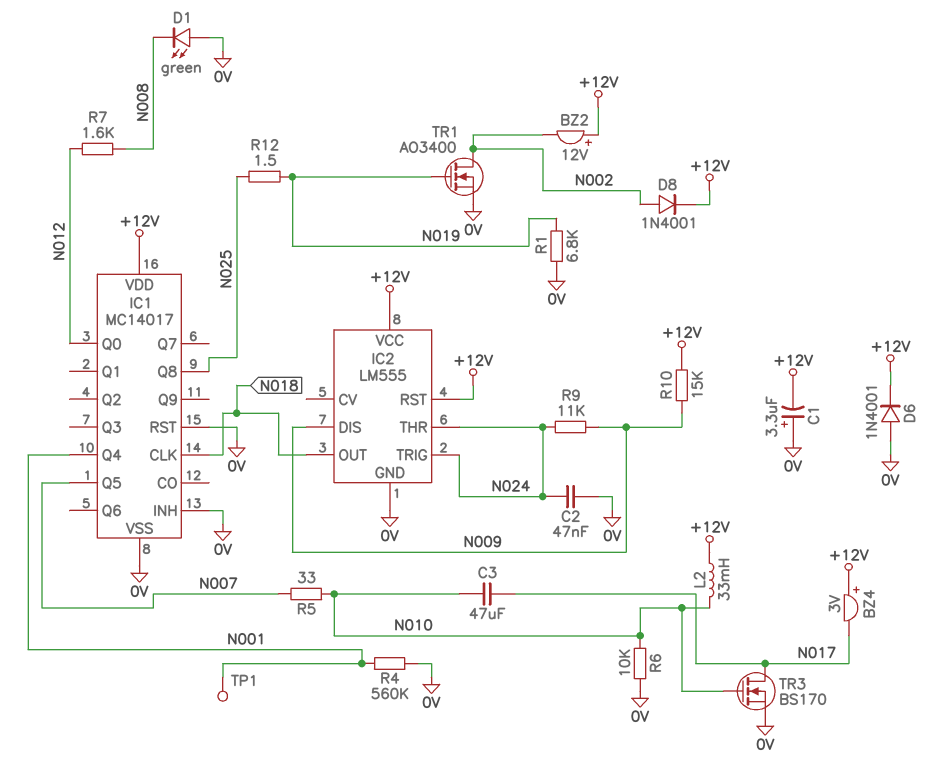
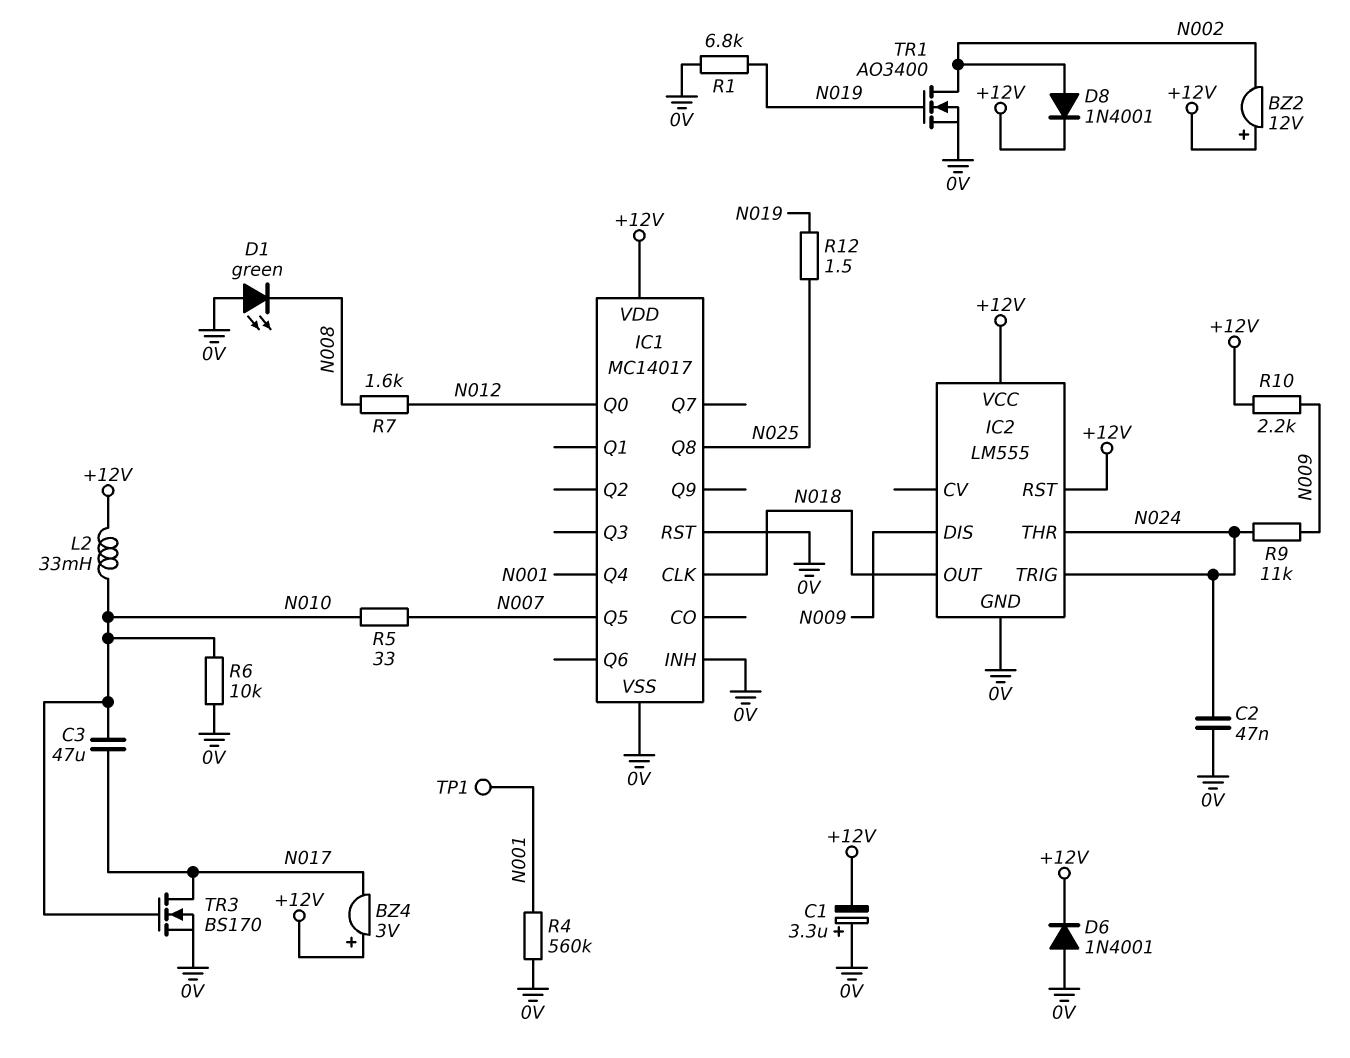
R10: 15k (+12V, N009) -> 2.2k (+12V, N009)

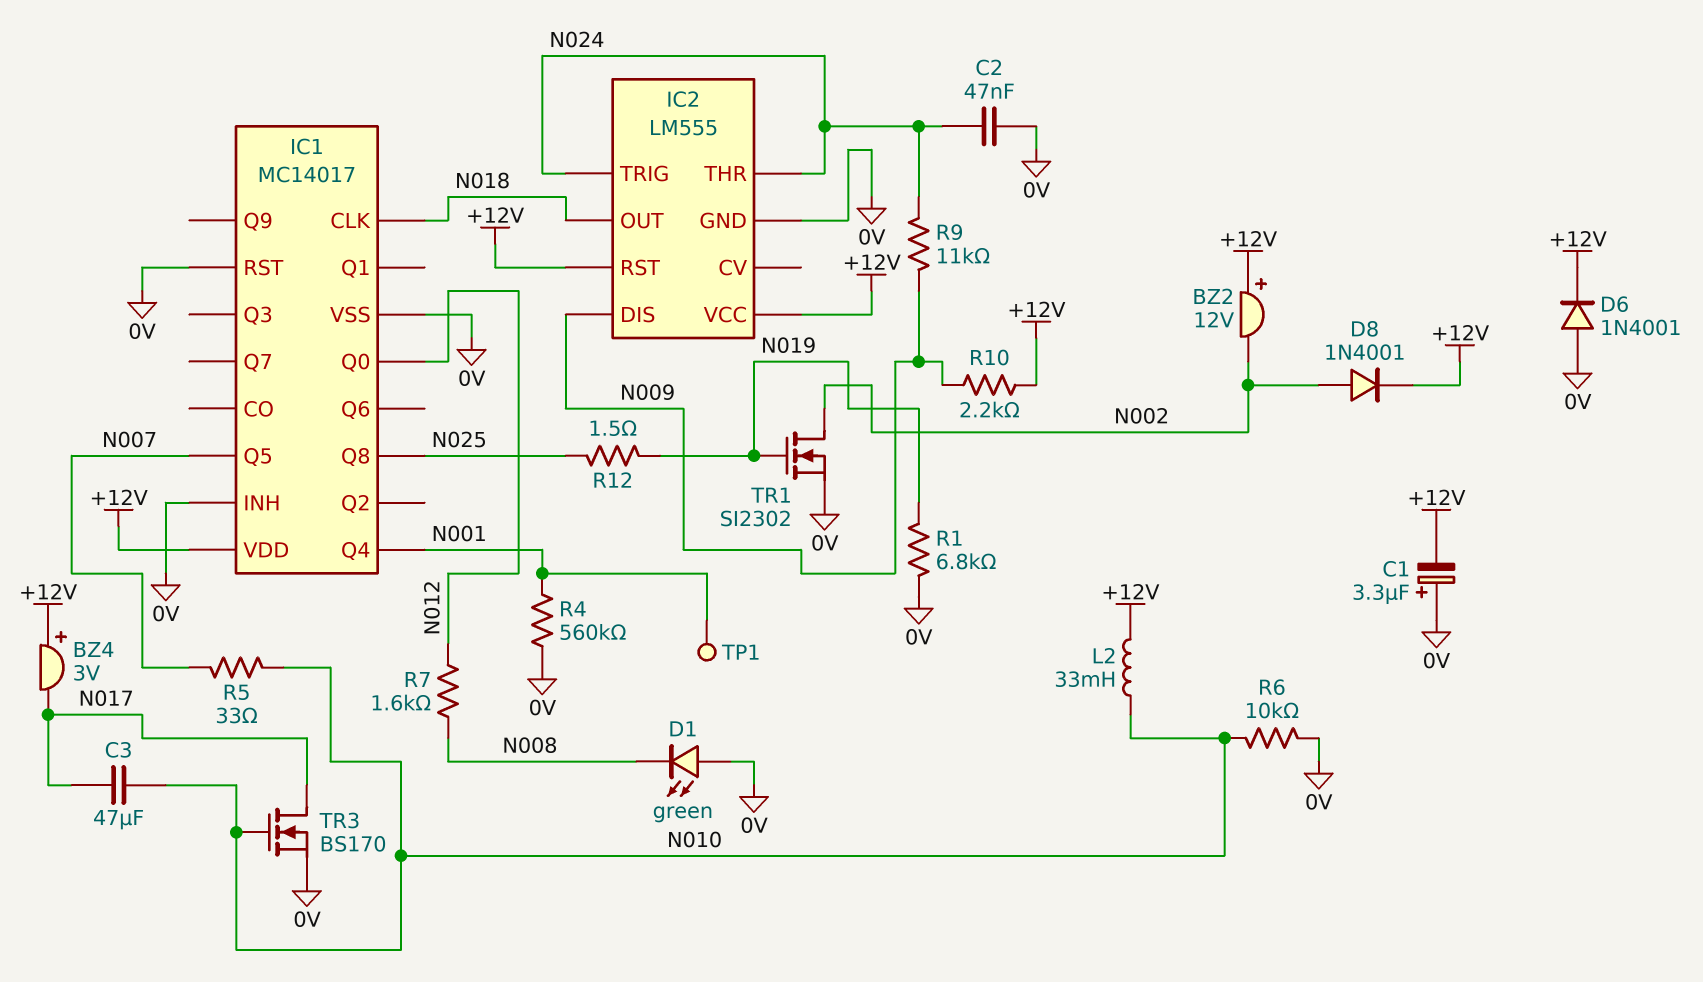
TR1: NMOS AO3400 (G N019, D N002, S 0V) -> NMOS SI2302 (G N019, D N002, S 0V)

